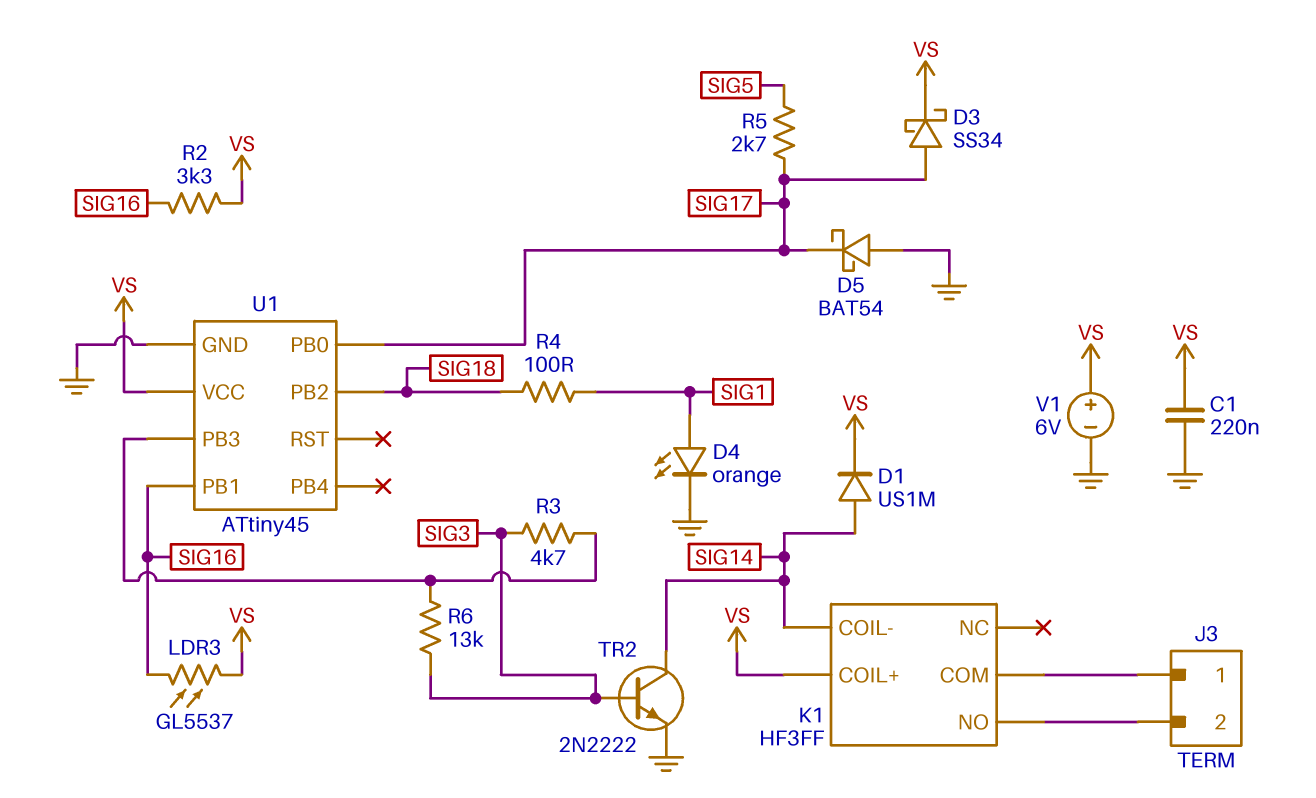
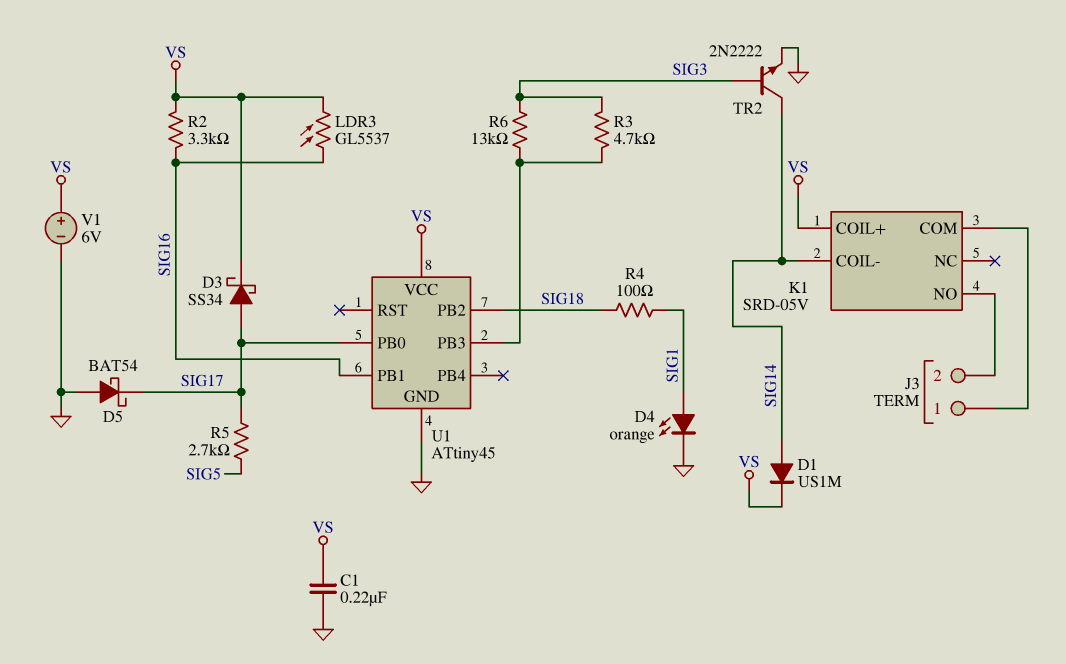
K1: HF3FF -> SRD-05V

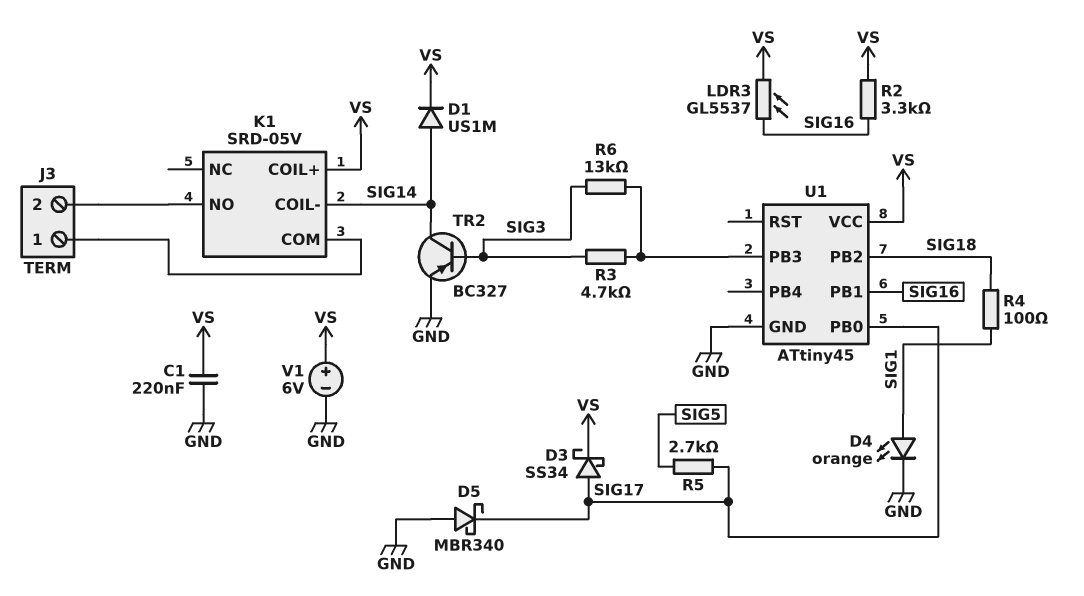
D5: schottky BAT54 (A GND, K SIG17) -> schottky MBR340 (A GND, K SIG17)
TR2: NPN 2N2222 (B SIG3, C SIG14, E GND) -> PNP BC327 (B SIG3, C SIG14, E GND)

